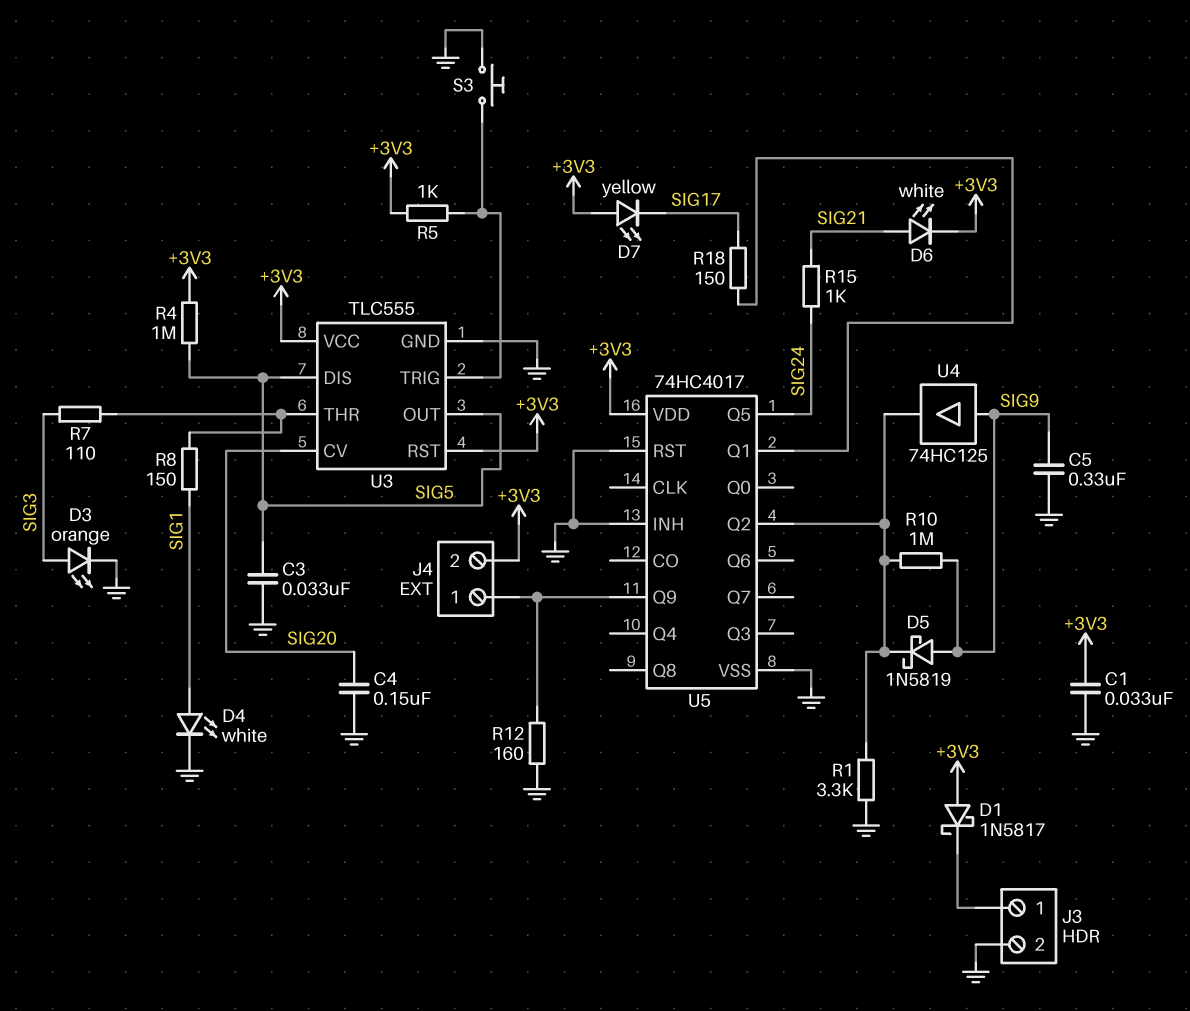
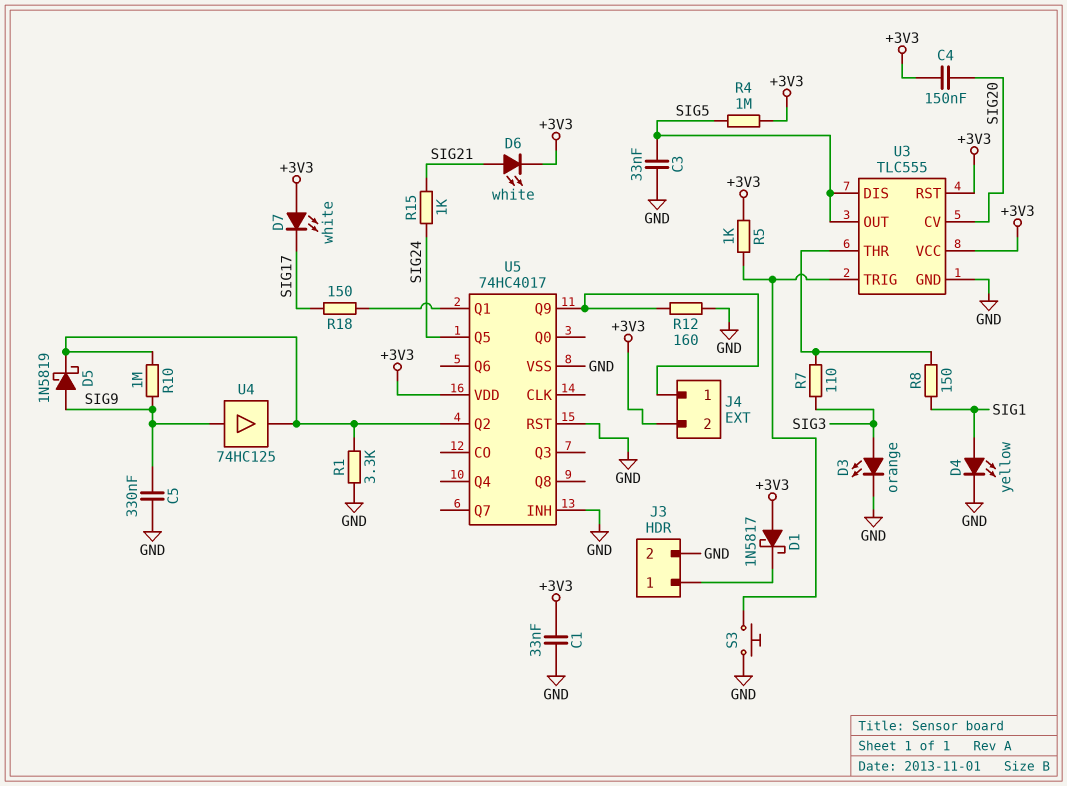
C4: 150nF (GND, SIG20) -> 150nF (+3V3, SIG20)
D4: LED white (A SIG1, K GND) -> LED yellow (A SIG1, K GND)
D7: LED yellow (A +3V3, K SIG17) -> LED white (A +3V3, K SIG17)

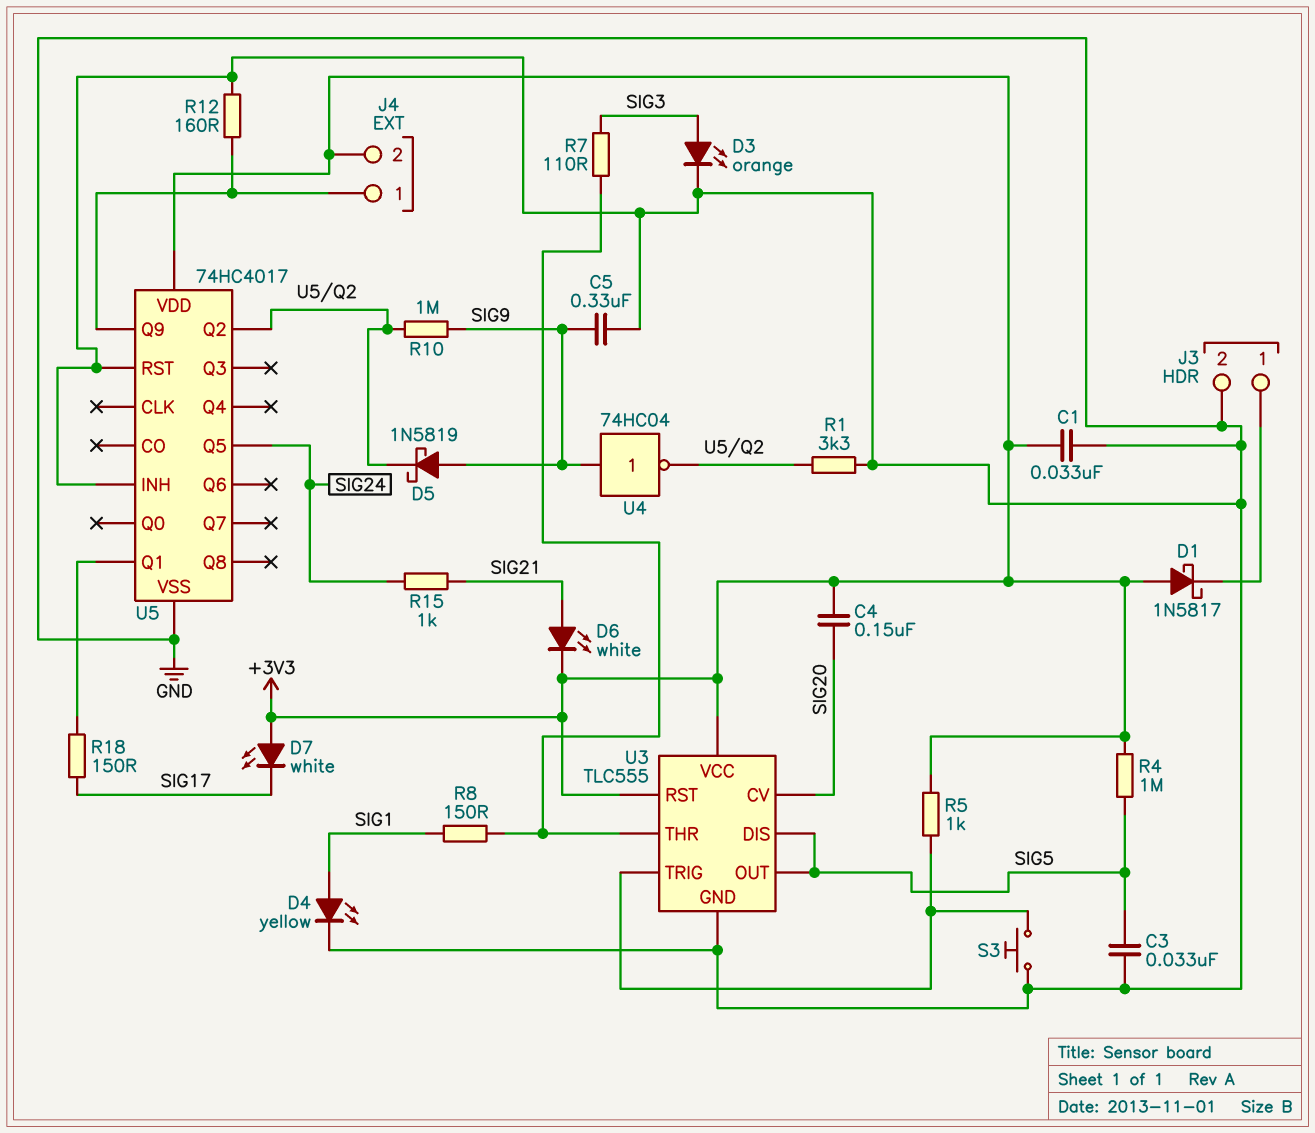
U4: buffer 74HC125 (in SIG9, out U5/Q2) -> NOT 74HC04 (in SIG9, out U5/Q2)

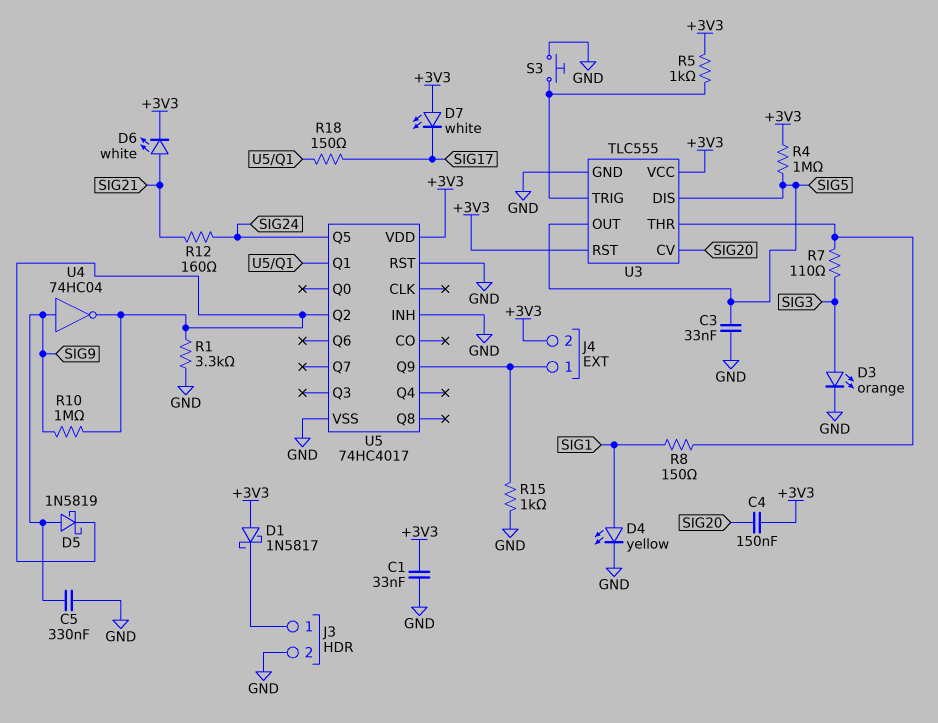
R12: 160 (GND, J4/1) -> 160 (SIG21, SIG24)
R15: 1k (SIG21, SIG24) -> 1k (GND, J4/1)

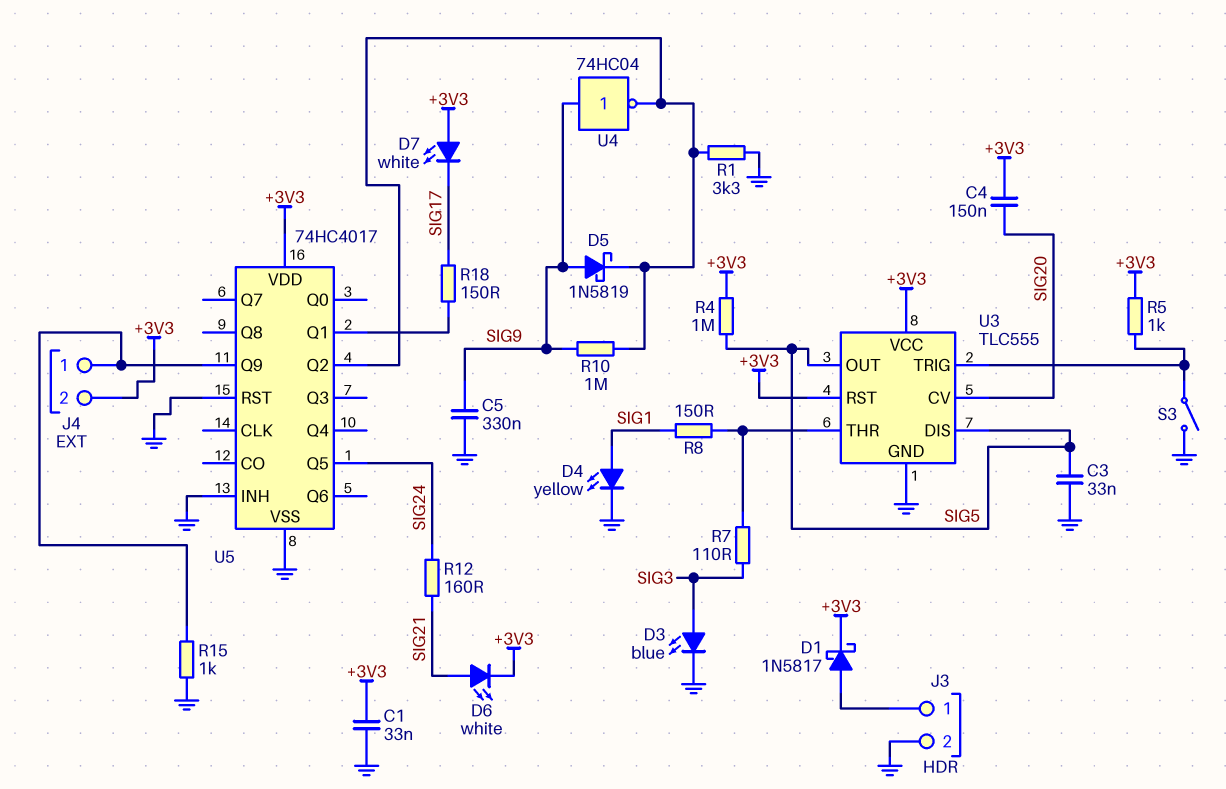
D1: schottky 1N5817 (A +3V3, K J3/1) -> schottky 1N5817 (A J3/1, K +3V3)
D3: LED orange (A SIG3, K GND) -> LED blue (A SIG3, K GND)
S3: button (GND, U3/TRIG) -> switch (GND, U3/TRIG)

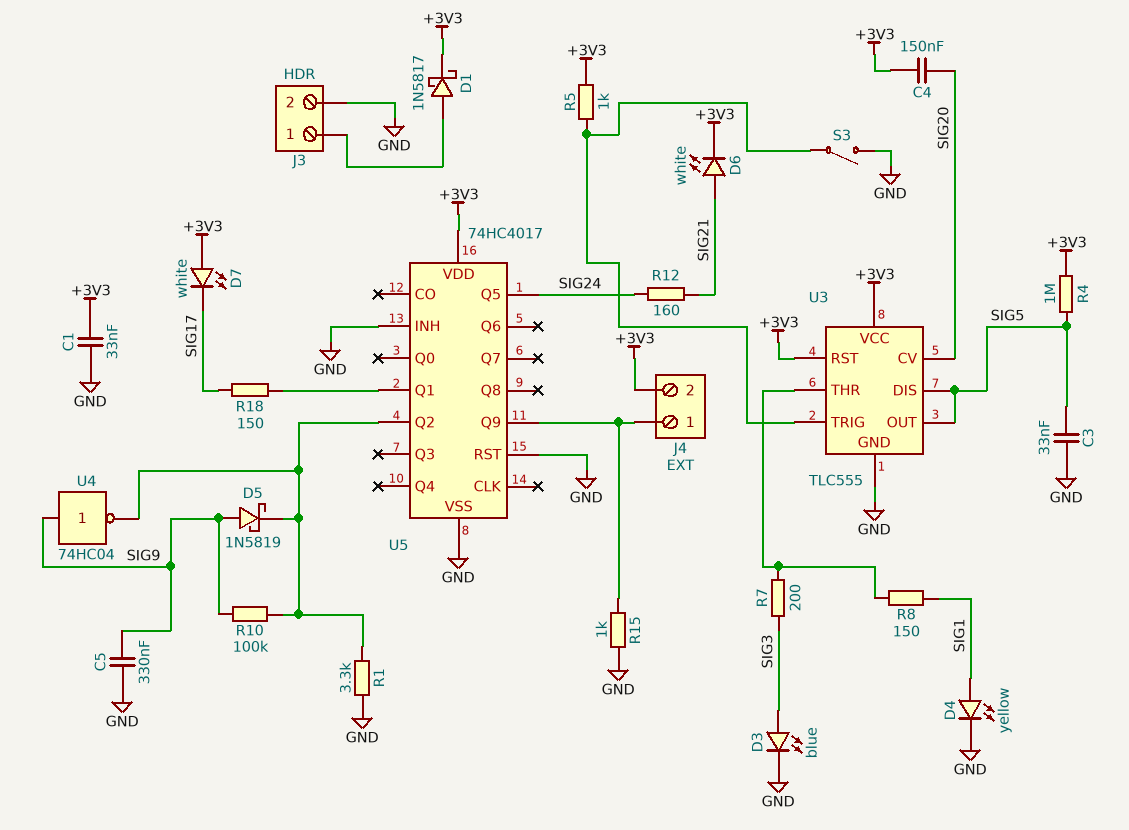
R7: 110 (SIG3, U3/THR) -> 200 (SIG3, U3/THR)
R10: 1M (SIG9, U5/Q2) -> 100k (SIG9, U5/Q2)

